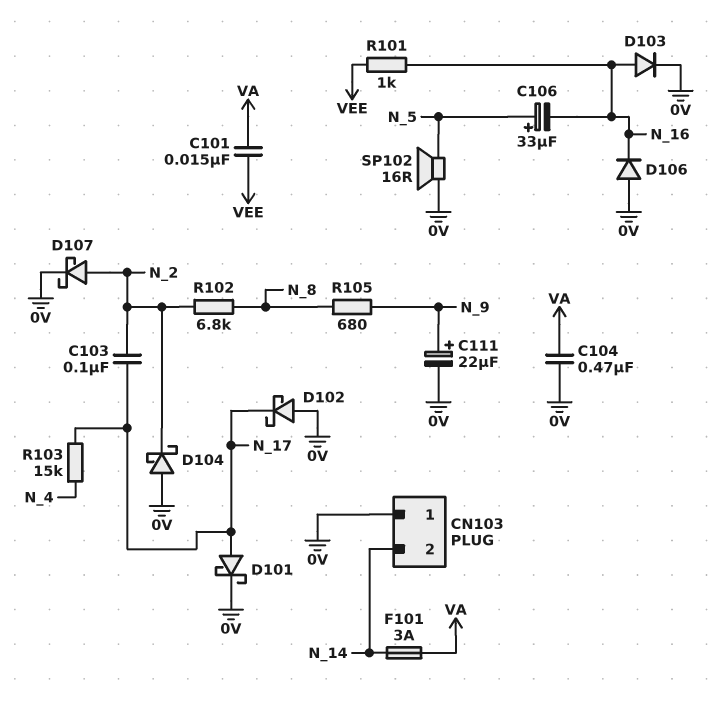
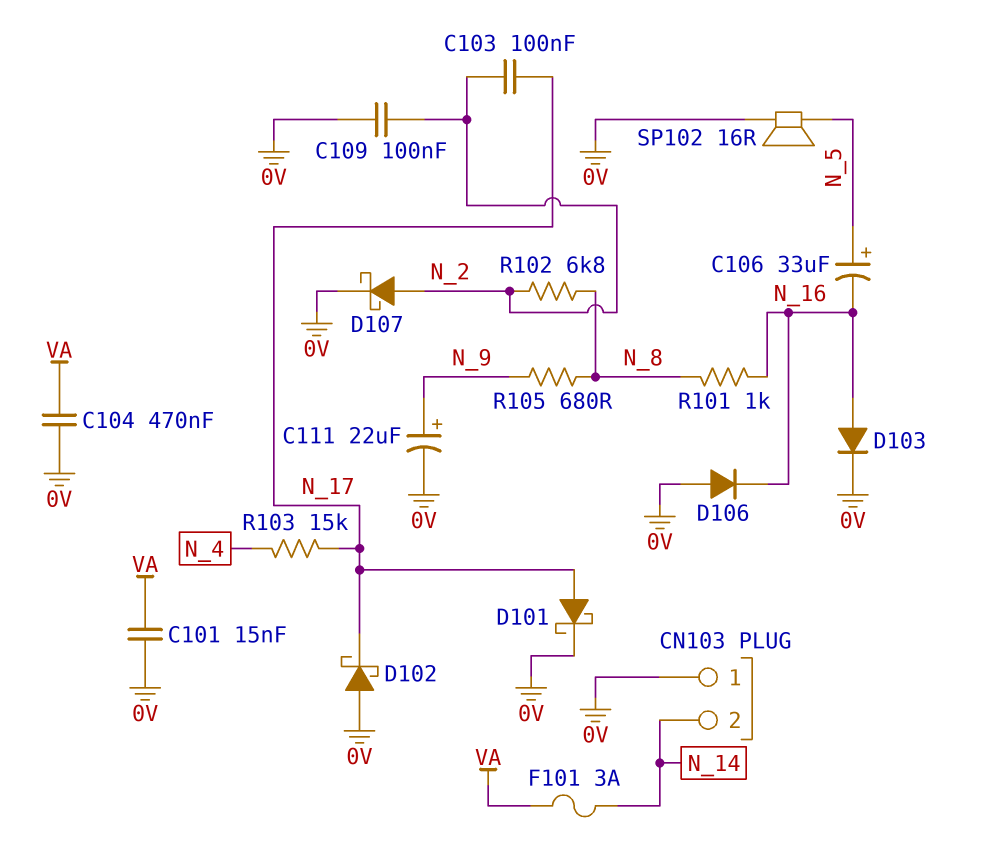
C101: 15nF (VA, VEE) -> 15nF (0V, VA)
C109: none -> 100nF (0V, N_2)
D104: schottky (A 0V, K N_2) -> none
R101: 1k (N_16, VEE) -> 1k (N_8, N_16)

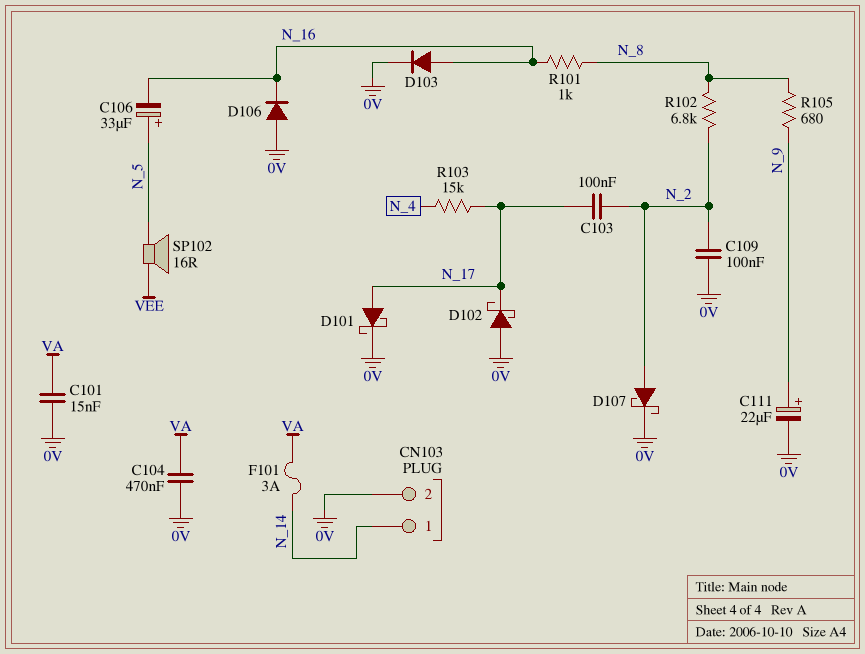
CN103 pin 1: 0V -> N_14
CN103 pin 2: N_14 -> 0V
SP102: speaker 16R (0V, N_5) -> speaker 16R (N_5, VEE)

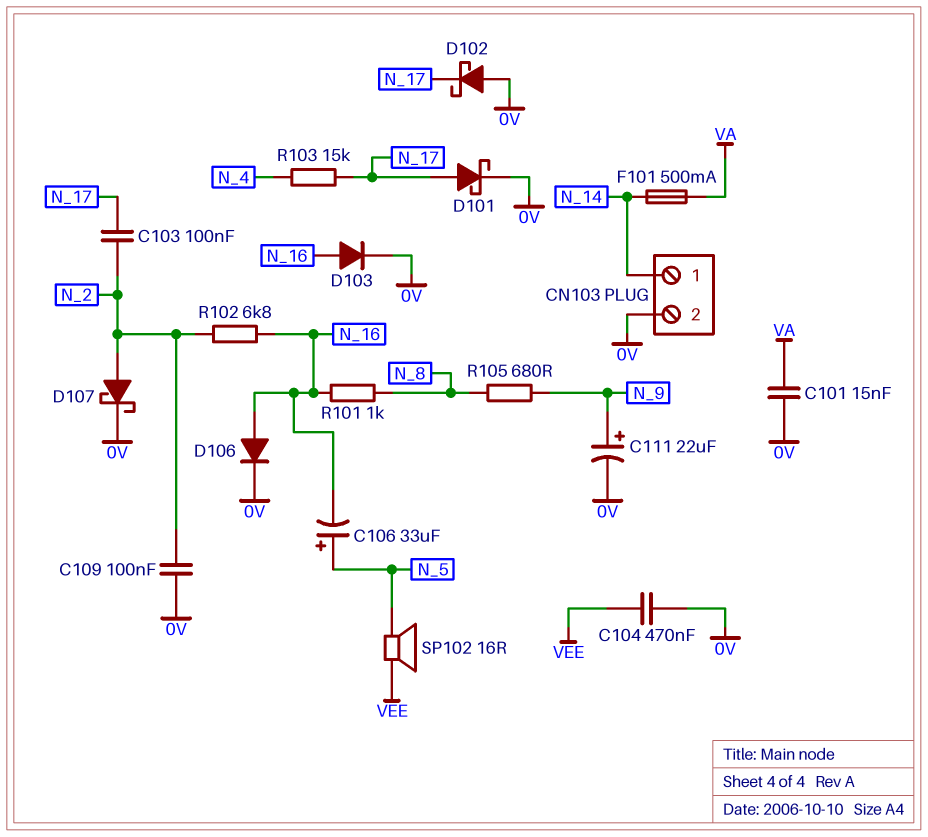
C104: 470nF (0V, VA) -> 470nF (0V, VEE)
D106: diode (A 0V, K N_16) -> diode (A N_16, K 0V)
F101: 3A (N_14, VA) -> 500mA (N_14, VA)
R102: 6.8k (N_2, N_8) -> 6.8k (N_2, N_16)

